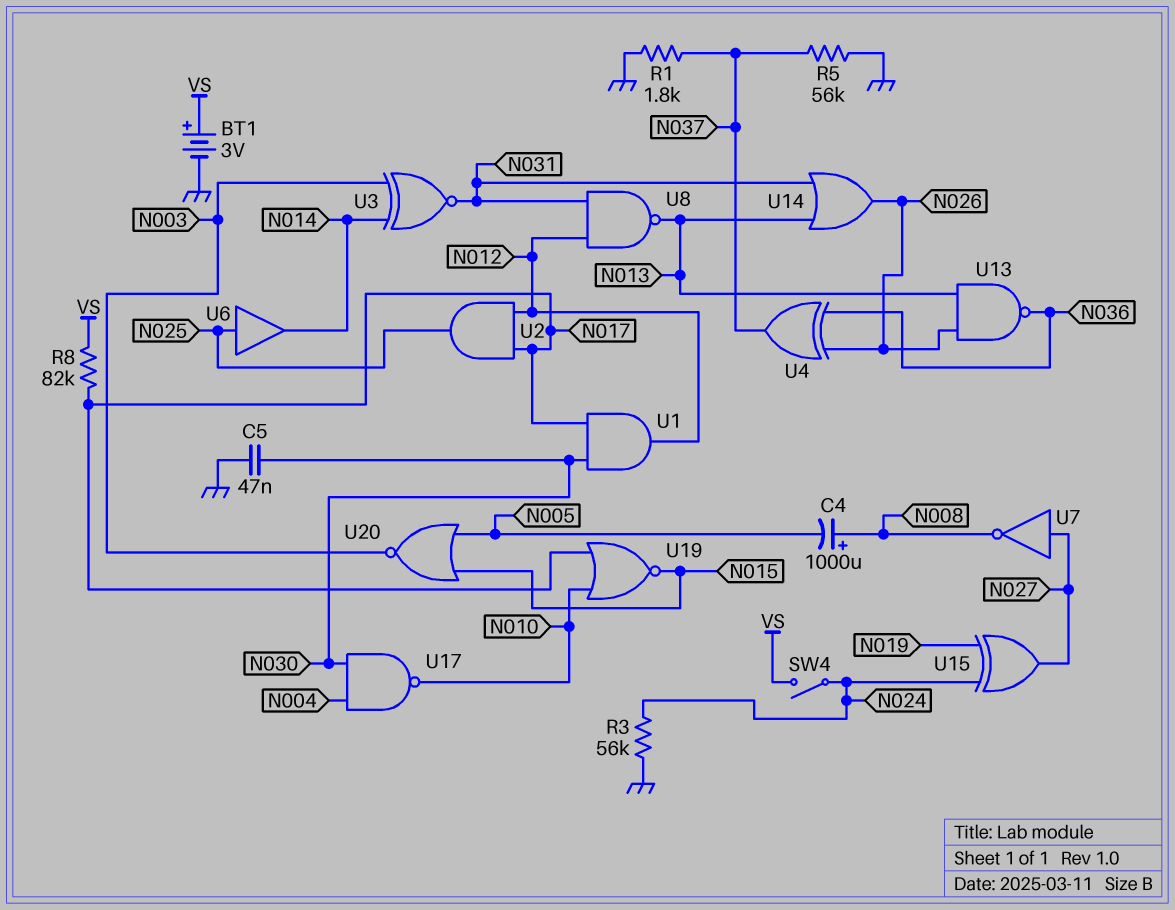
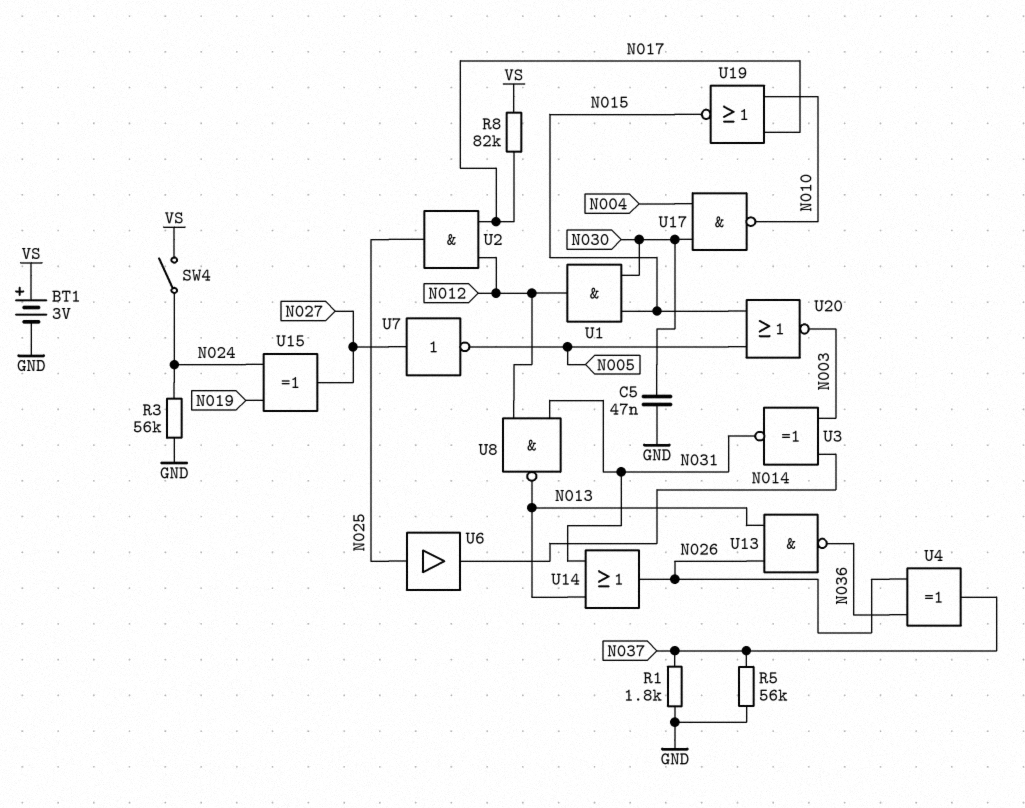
C4: 1000uF (plus N008, minus N005) -> none
U1: AND (in N017, in N030, out N012) -> AND (in N015, in N030, out N012)
U7: NOT (in N027, out N008) -> NOT (in N027, out N005)

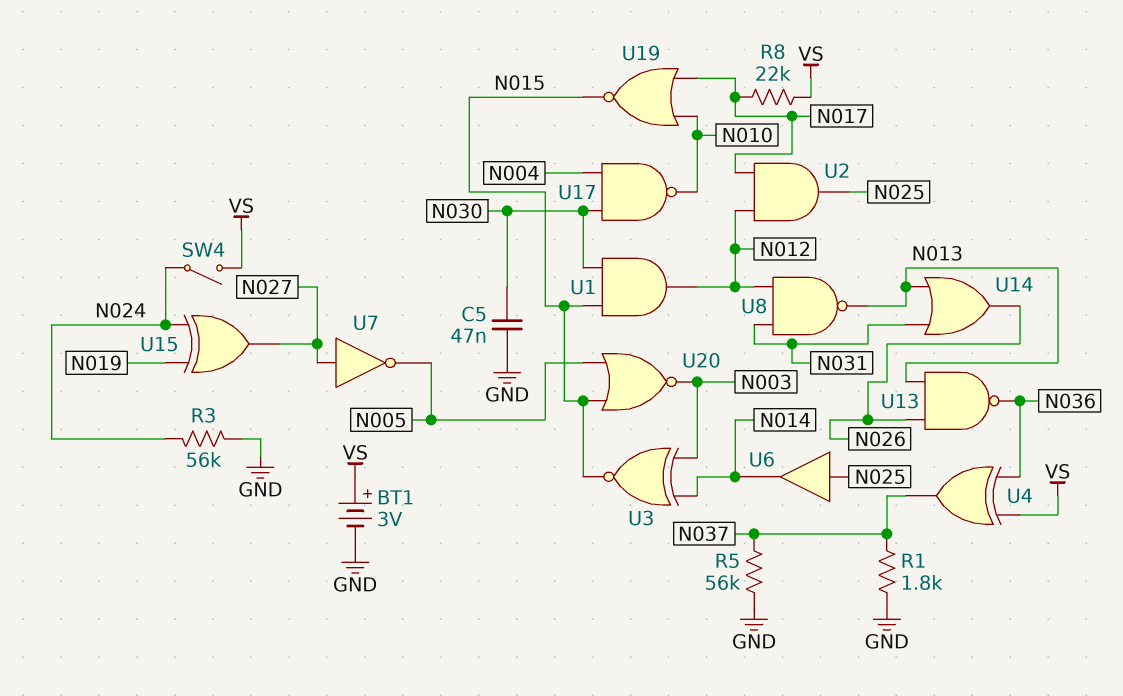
R8: 82k (N017, VS) -> 22k (N017, VS)
U3: XNOR (in N003, in N014, out N031) -> XNOR (in N003, in N014, out N015)
U4: XOR (in N026, in N036, out N037) -> XOR (in N036, in VS, out N037)

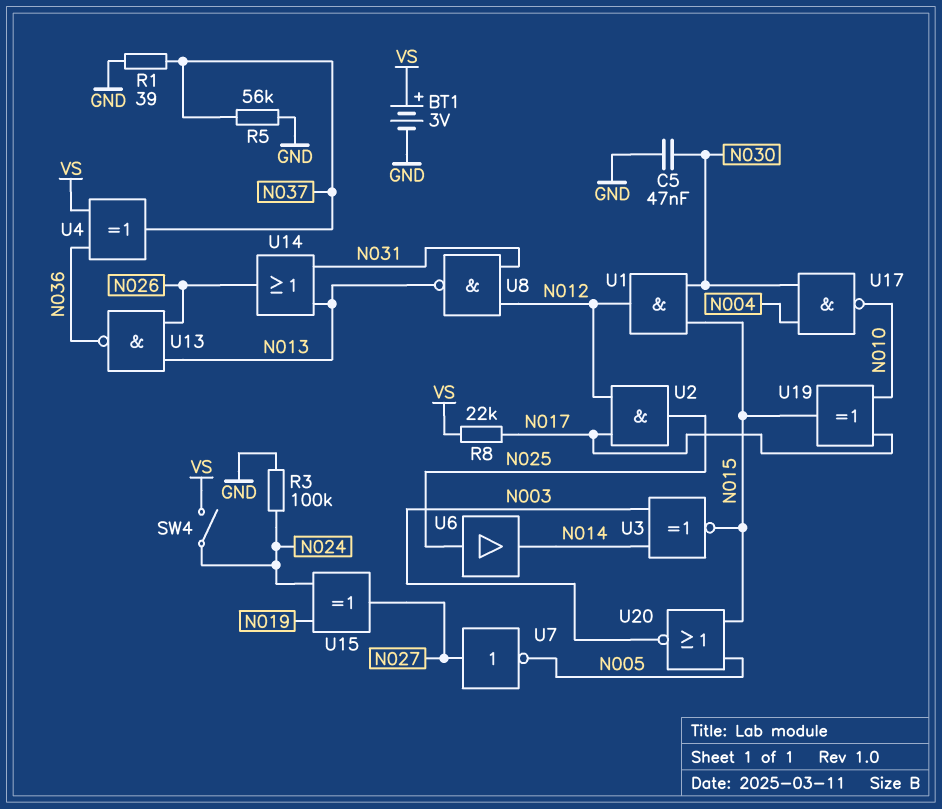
R1: 1.8k (GND, N037) -> 39 (GND, N037)
R3: 56k (GND, N024) -> 100k (GND, N024)
U19: NOR (in N010, in N017, out N015) -> XOR (in N010, in N017, out N015)

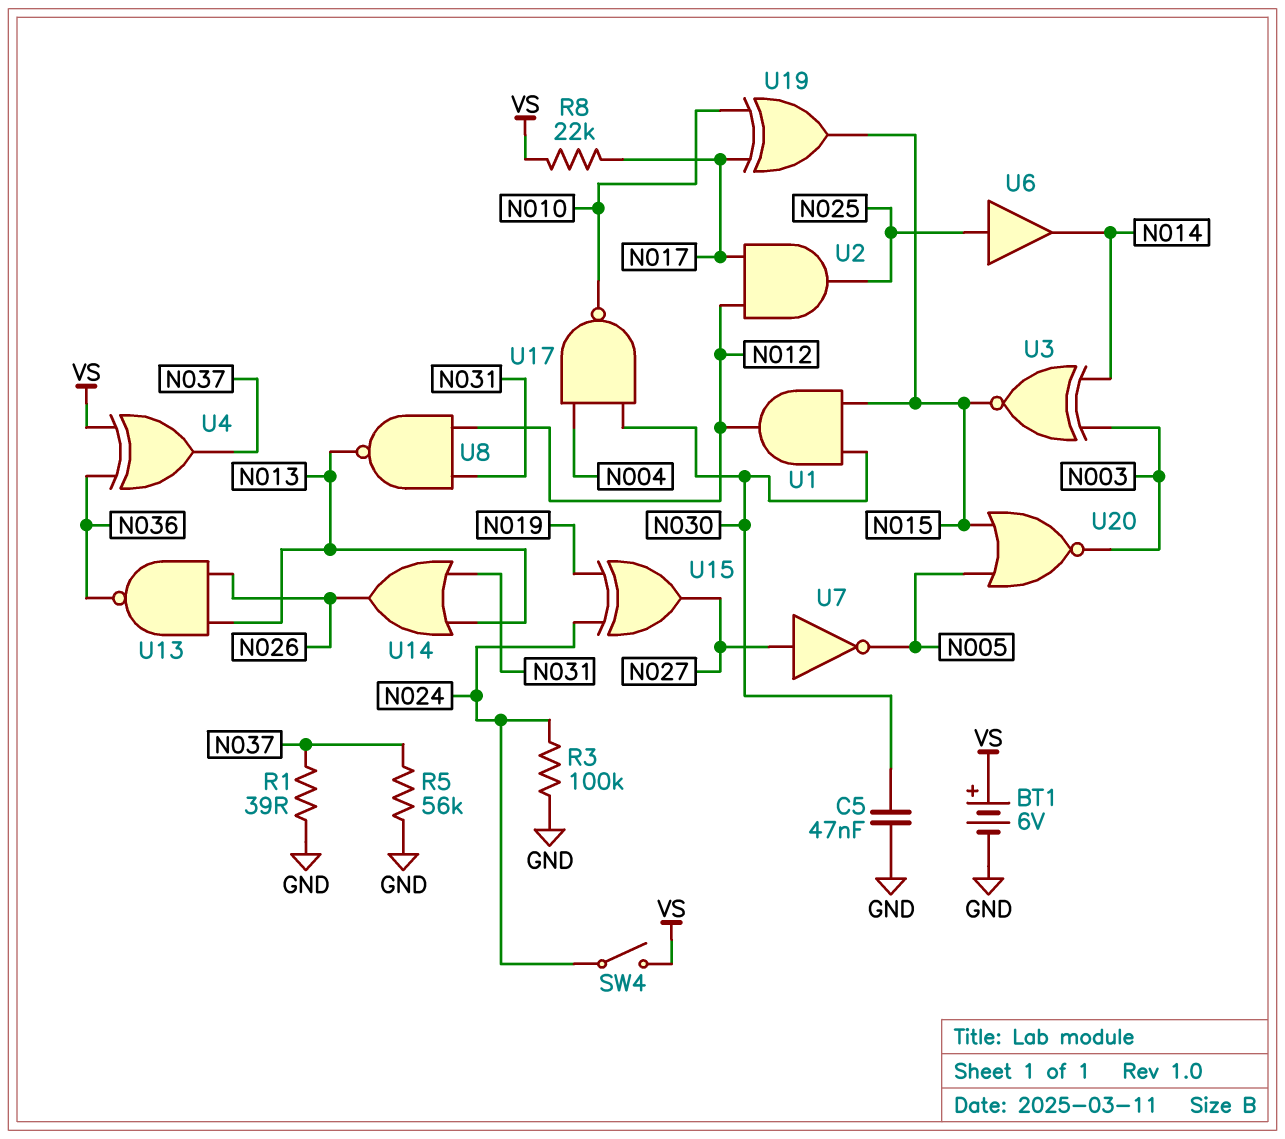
BT1: 3V (plus VS, minus GND) -> 6V (plus VS, minus GND)

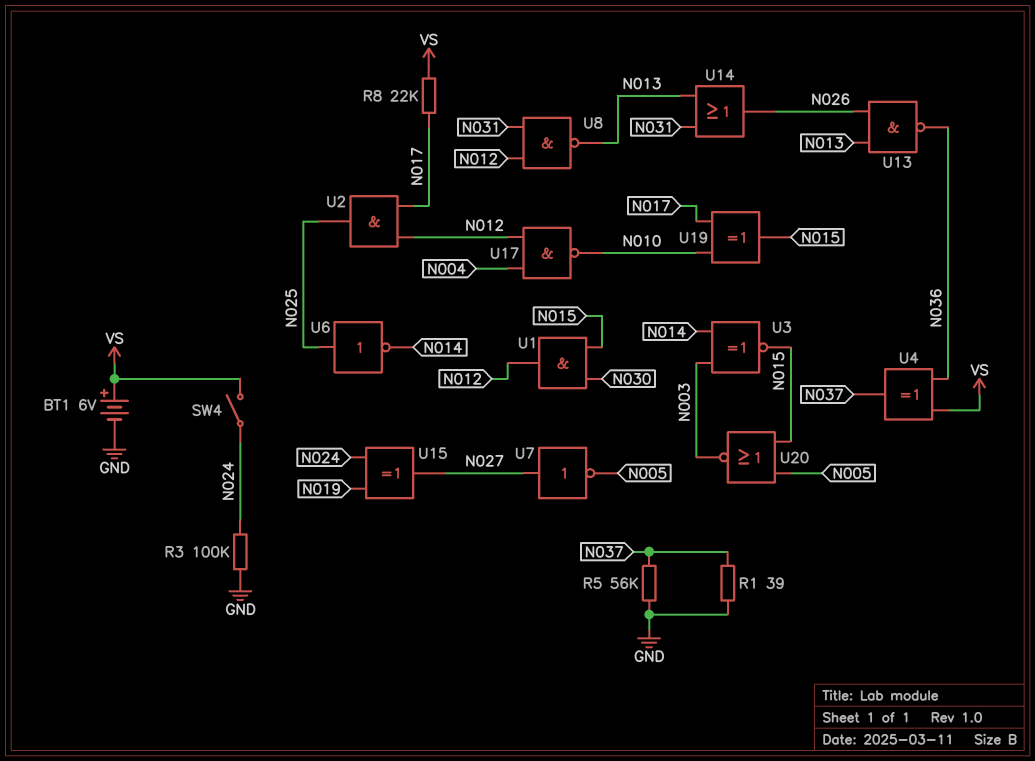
C5: 47nF (GND, N030) -> none
U6: buffer (in N025, out N014) -> NOT (in N025, out N014)
U17: NAND (in N004, in N030, out N010) -> NAND (in N004, in N012, out N010)

